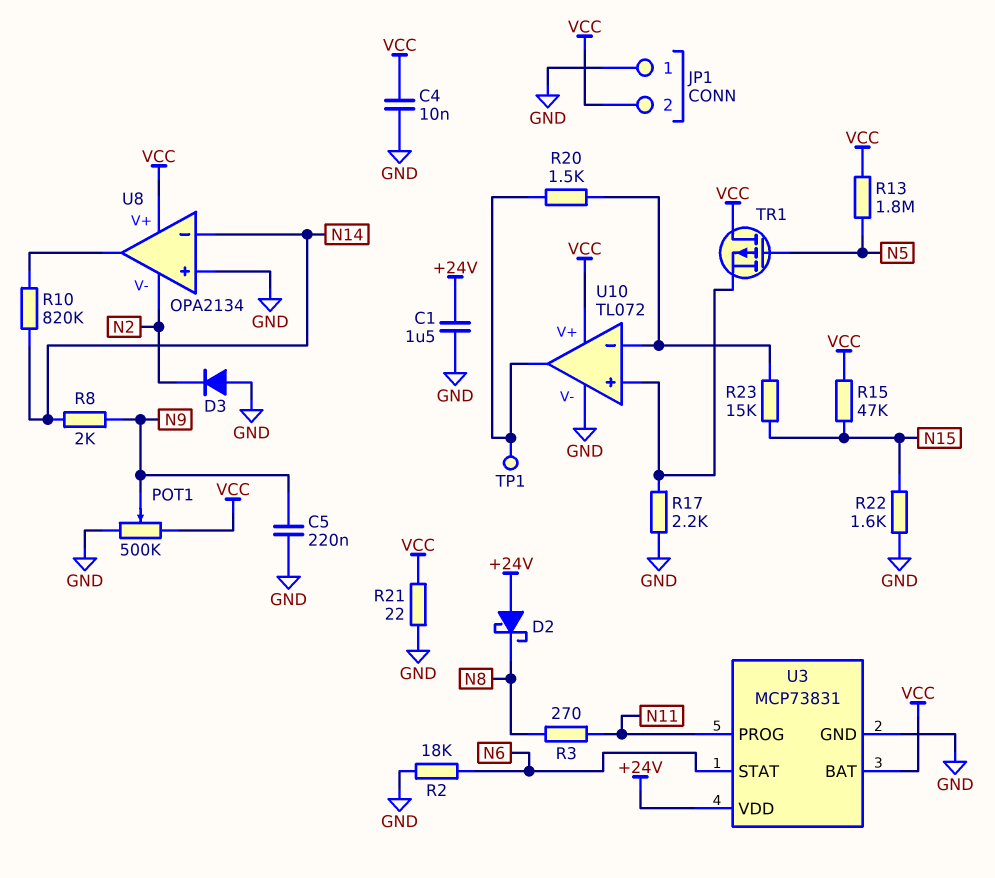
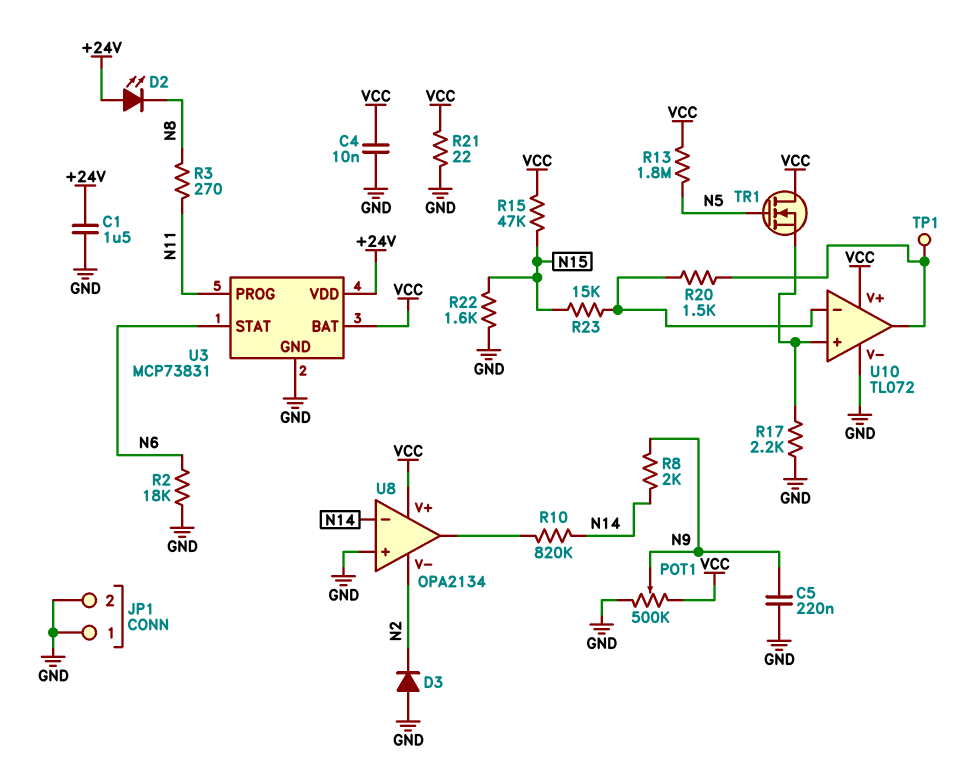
D2: schottky (A +24V, K N8) -> LED (A +24V, K N8)
JP1 pin 2: VCC -> GND
TR1: PMOS (G N5, D VCC, S U10/in+) -> NMOS (G N5, D VCC, S U10/in+)

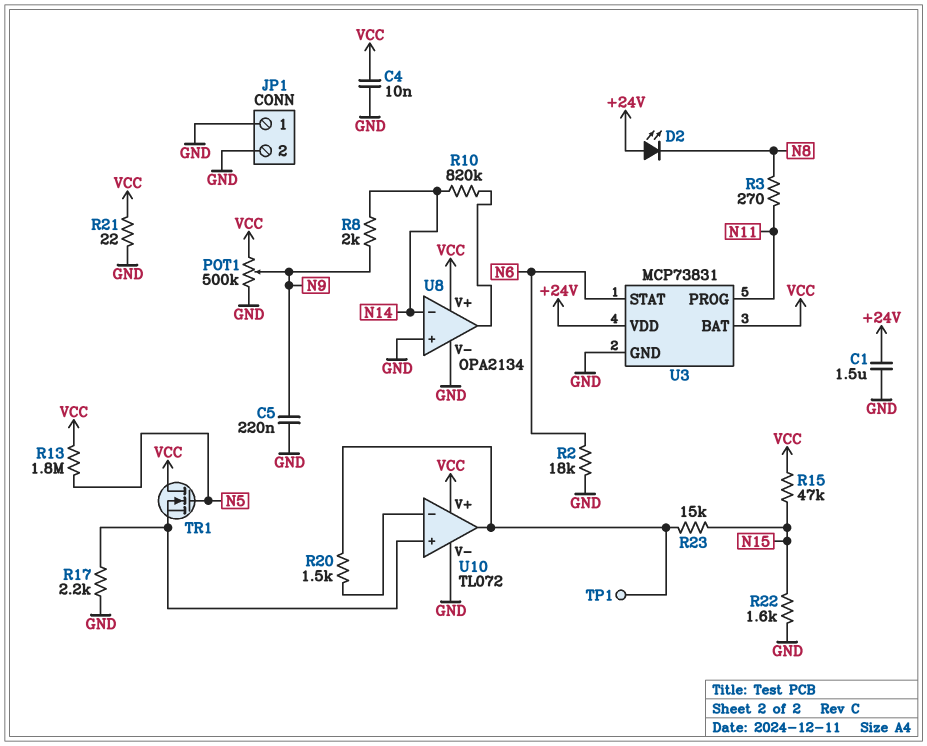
D3: diode (A GND, K N2) -> none
R23: 15k (N15, U10/in-) -> 15k (N15, U10/out)
U8 pin V-: N2 -> GND

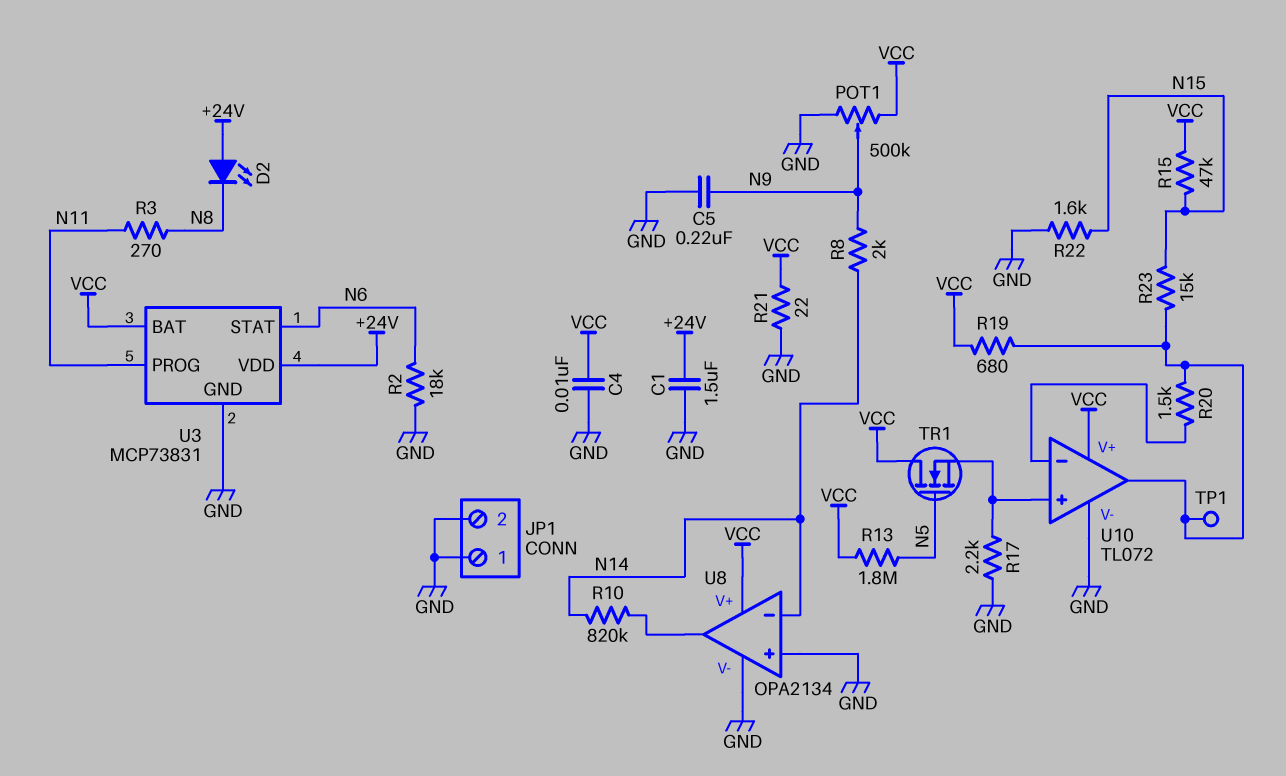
R19: none -> 680 (U10/out, VCC)

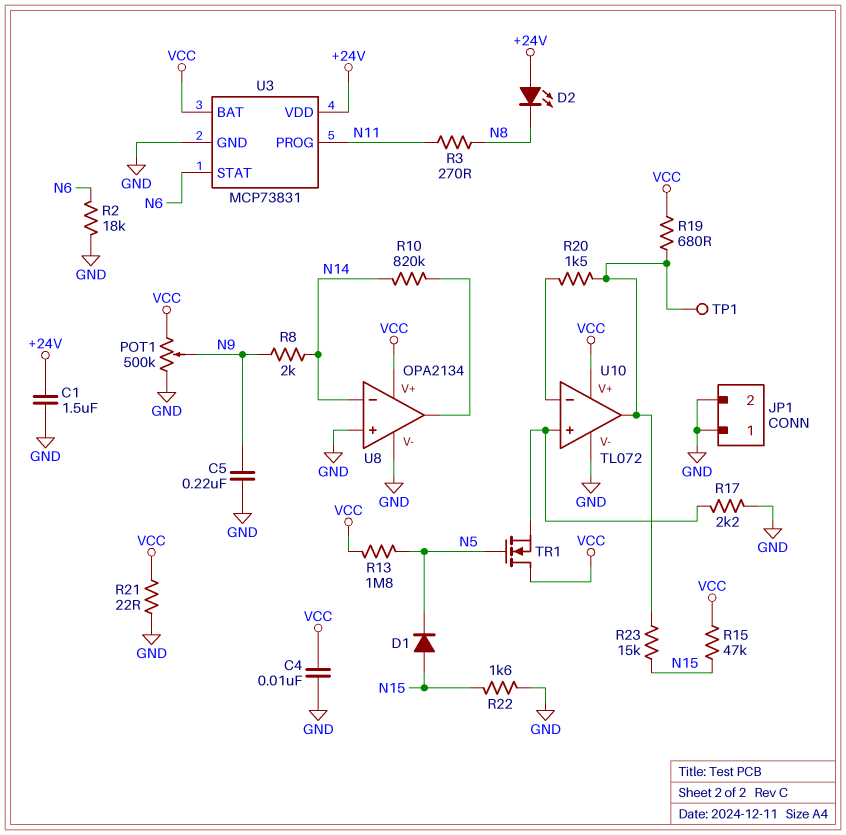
D1: none -> diode (A N15, K N5)

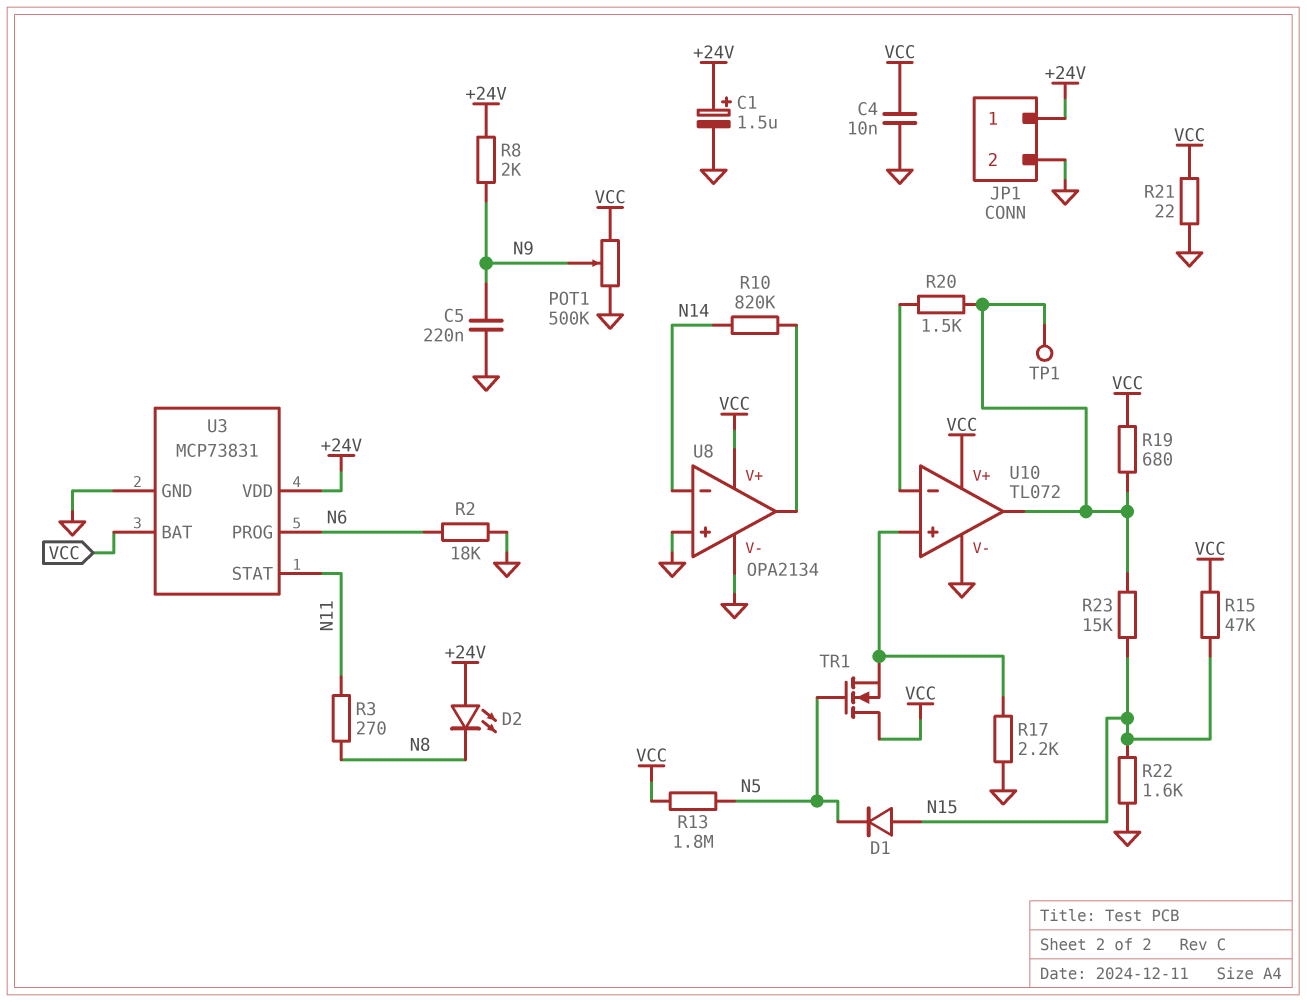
C1: 1.5uF (+24V, GND) -> 1.5uF (plus +24V, minus GND)
JP1 pin 1: GND -> +24V
R8: 2k (N9, N14) -> 2k (+24V, N9)
U3 pin PROG: N11 -> N6
U3 pin STAT: N6 -> N11

